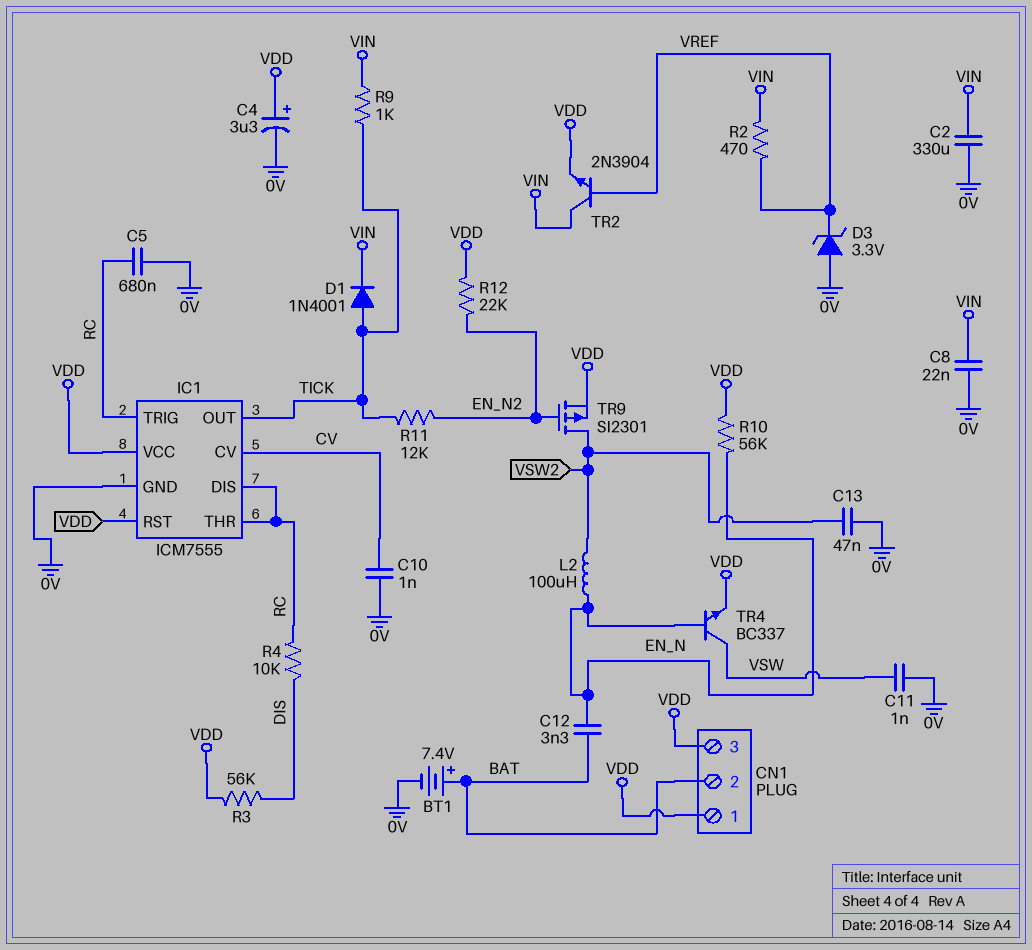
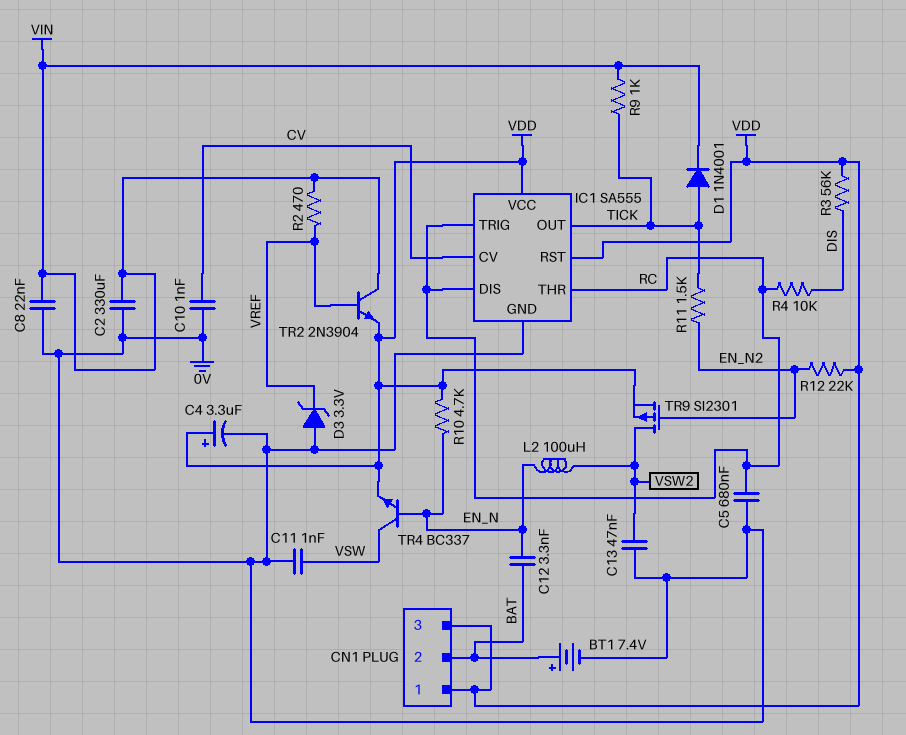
IC1: ICM7555 -> SA555
R10: 56k (EN_N, VDD) -> 4.7k (EN_N, VDD)
R11: 12k (EN_N2, TICK) -> 1.5k (EN_N2, TICK)

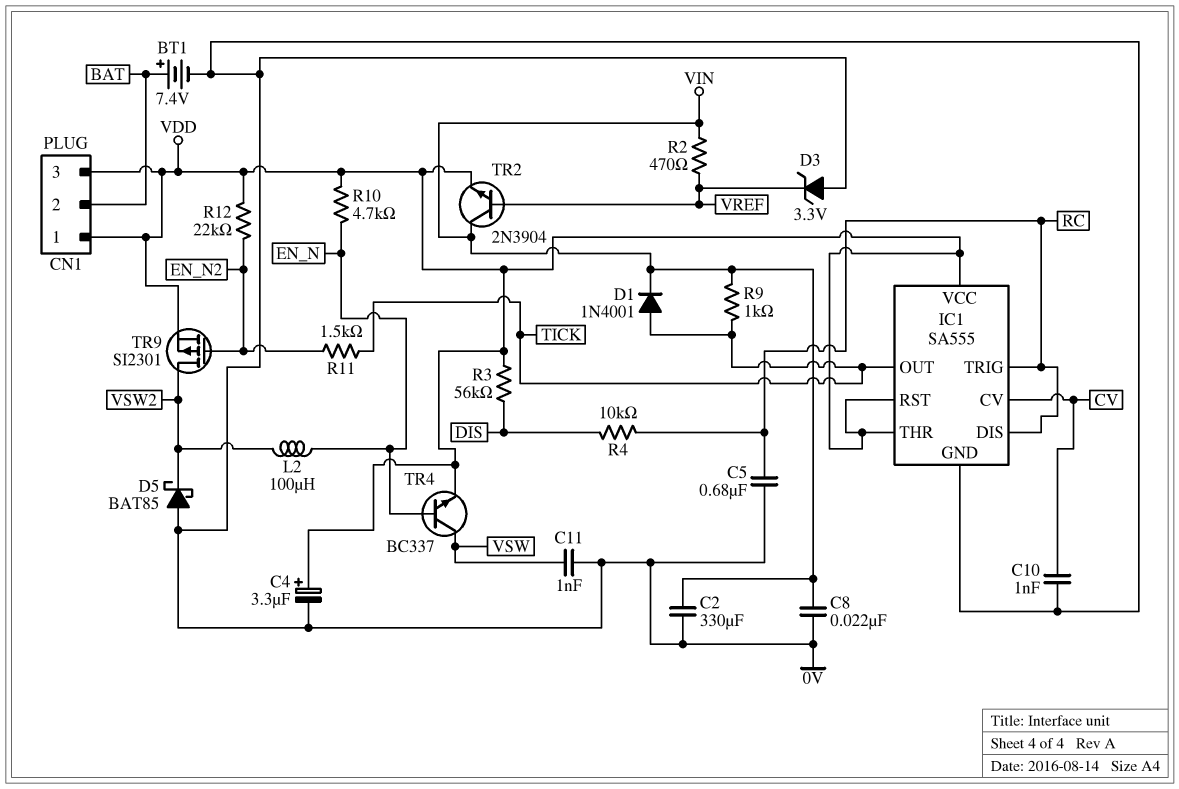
C12: 3.3nF (BAT, EN_N) -> none
C13: 47nF (0V, VSW2) -> none
D5: none -> schottky BAT85 (A 0V, K VSW2)
IC1 pin THR: RC -> VDD

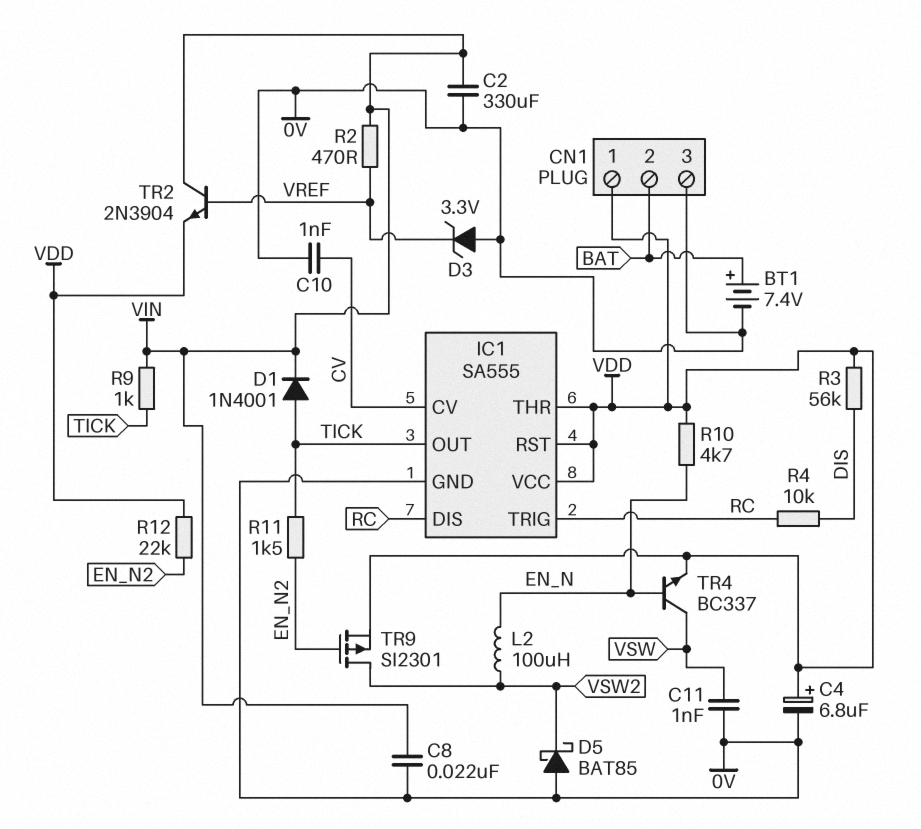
C4: 3.3uF (plus VDD, minus 0V) -> 6.8uF (plus VDD, minus 0V)
C5: 680nF (0V, RC) -> none
CN1 pin 3: VDD -> 0V

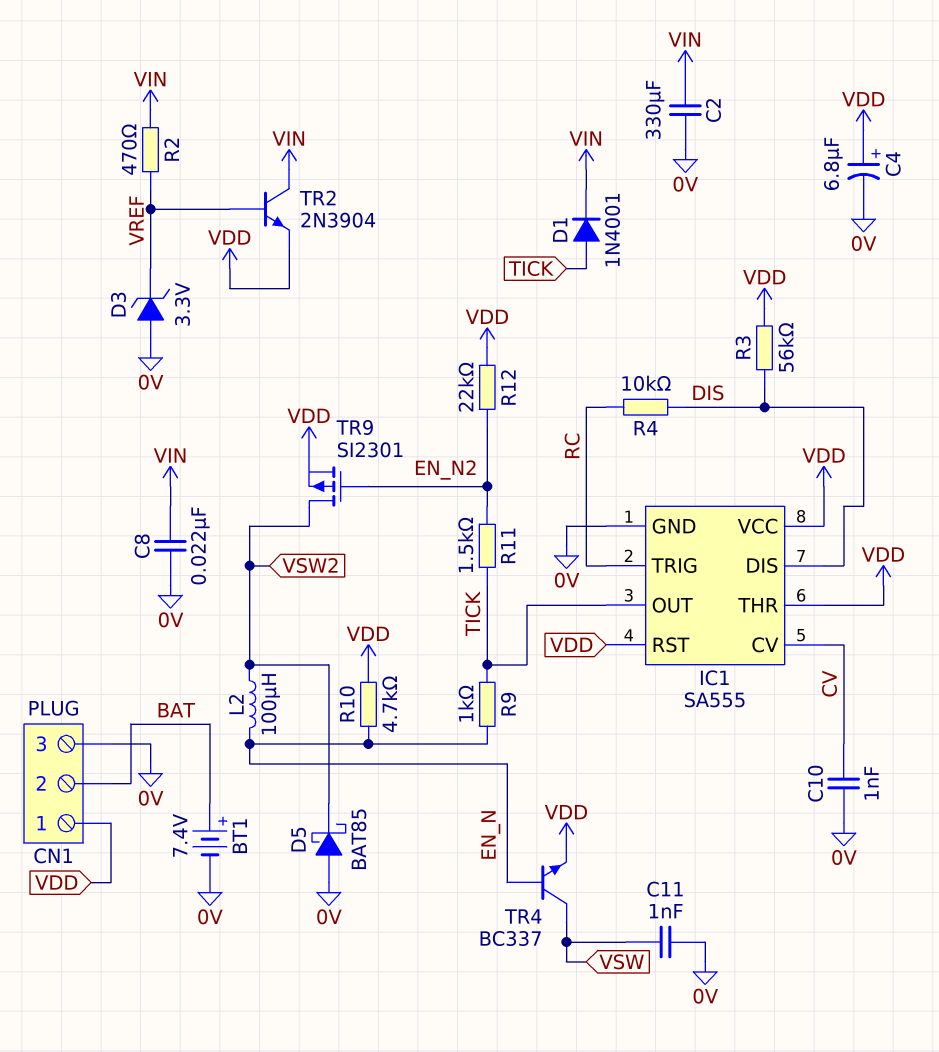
IC1 pin DIS: RC -> DIS
R9: 1k (TICK, VIN) -> 1k (EN_N, TICK)

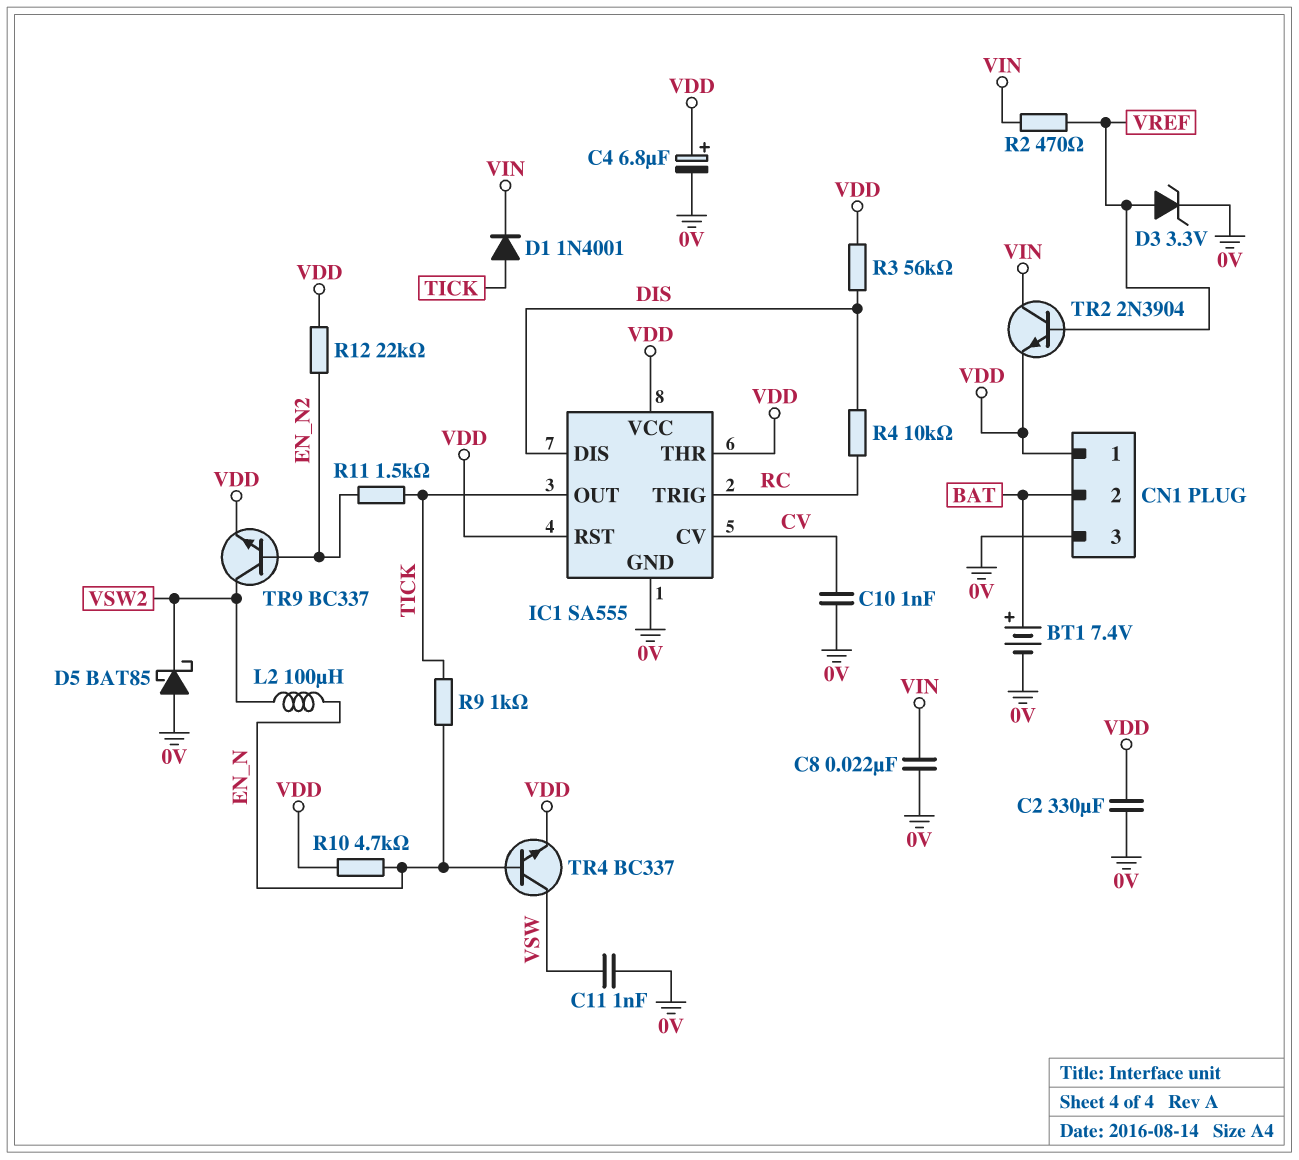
C2: 330uF (0V, VIN) -> 330uF (0V, VDD)
D3: zener 3.3V (A 0V, K VREF) -> zener 3.3V (A VREF, K 0V)
TR9: PMOS SI2301 (G EN_N2, D VSW2, S VDD) -> NPN BC337 (B EN_N2, C VSW2, E VDD)

